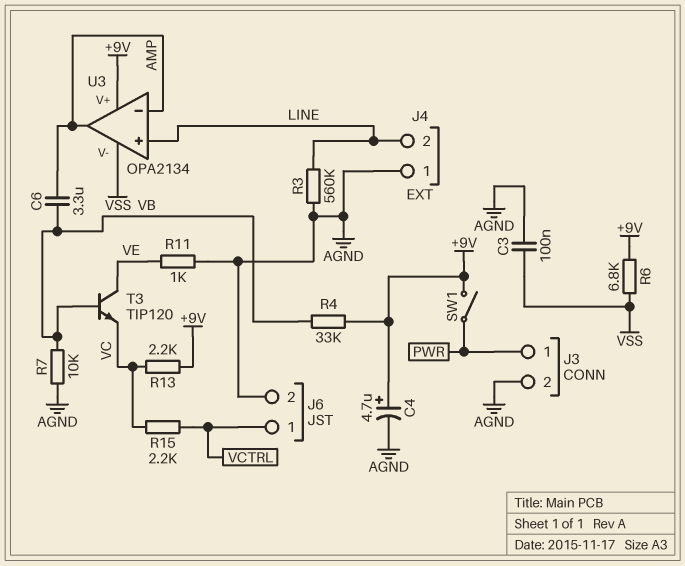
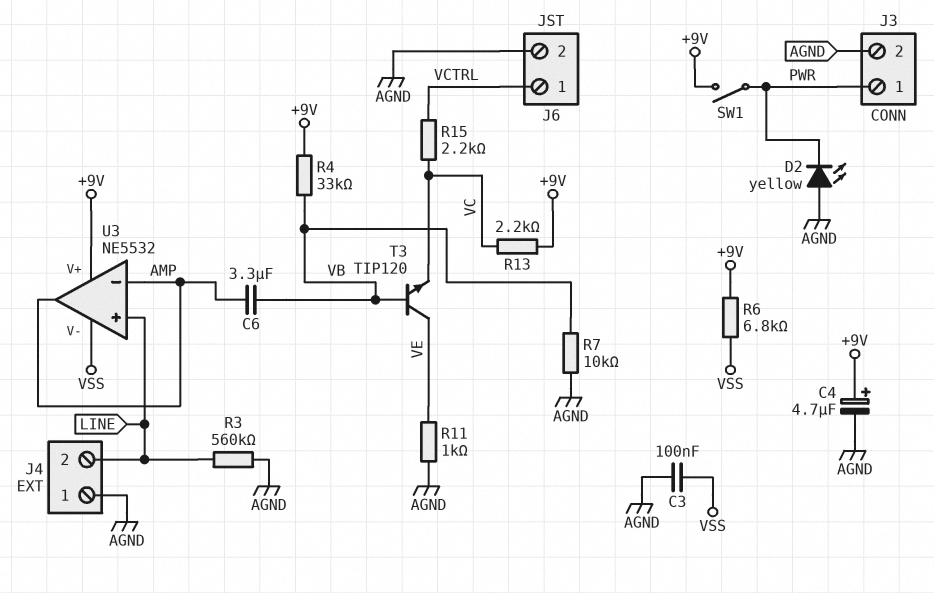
D2: none -> LED yellow (A AGND, K PWR)
U3: OPA2134 -> NE5532

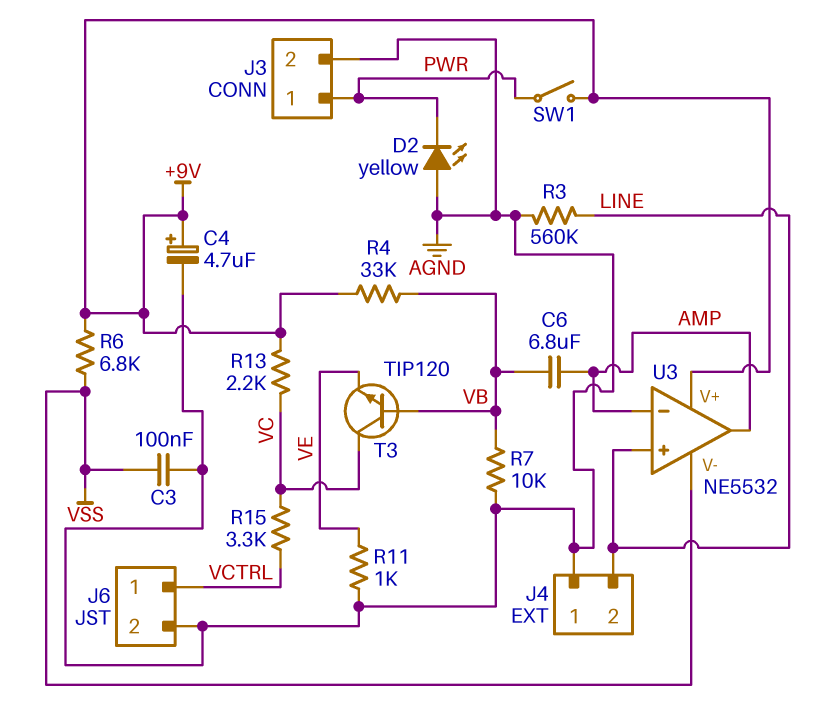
C6: 3.3uF (AMP, VB) -> 6.8uF (AMP, VB)
R15: 2.2k (VC, VCTRL) -> 3.3k (VC, VCTRL)
T3: NPN TIP120 (B VB, C VE, E VC) -> NPN TIP120 (B VB, C VC, E VE)

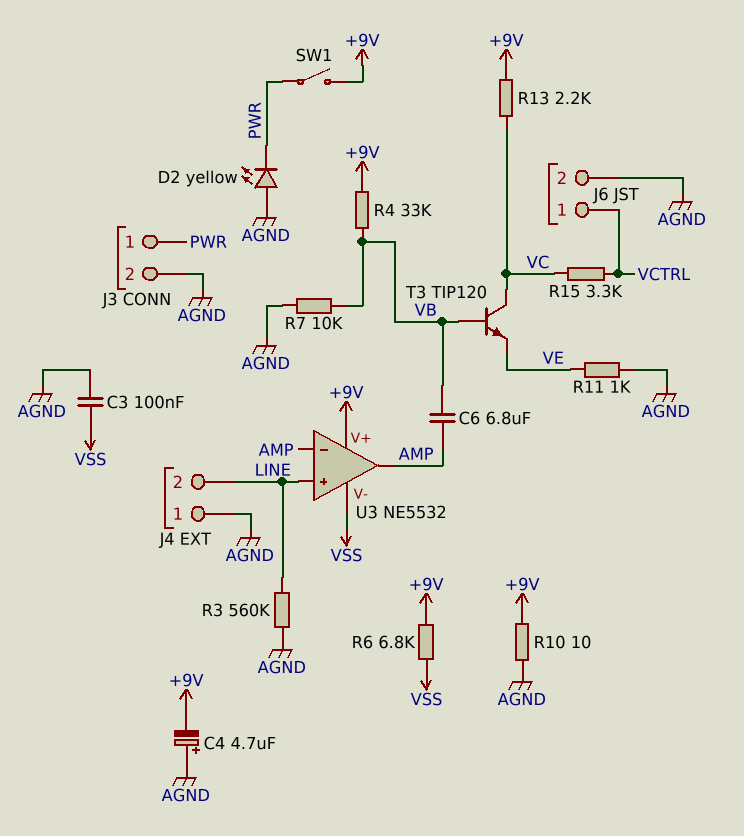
C4: 4.7uF (plus +9V, minus AGND) -> 4.7uF (plus AGND, minus +9V)
R10: none -> 10 (+9V, AGND)

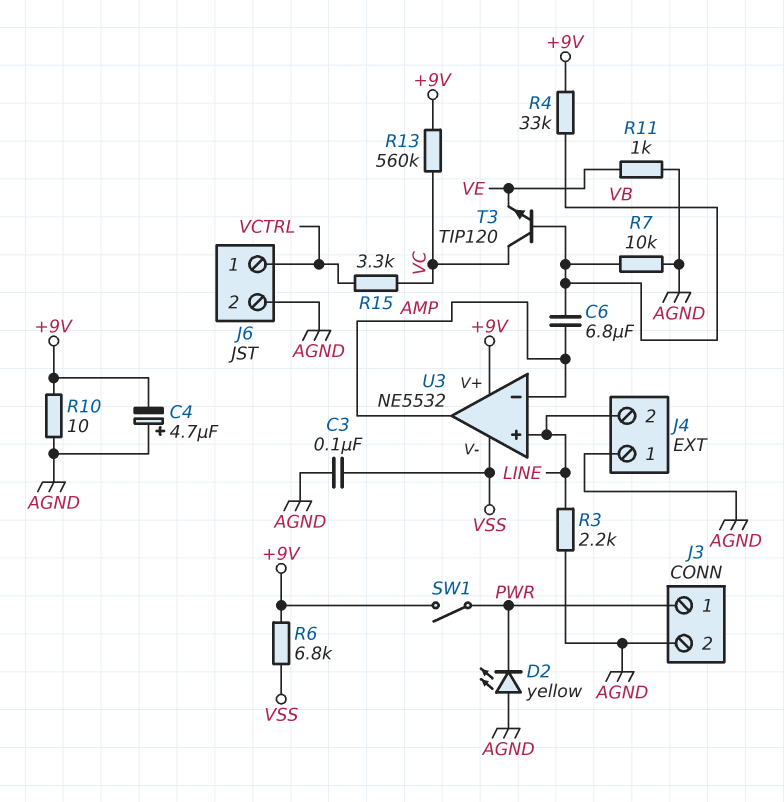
R3: 560k (AGND, LINE) -> 2.2k (AGND, LINE)
R13: 2.2k (+9V, VC) -> 560k (+9V, VC)

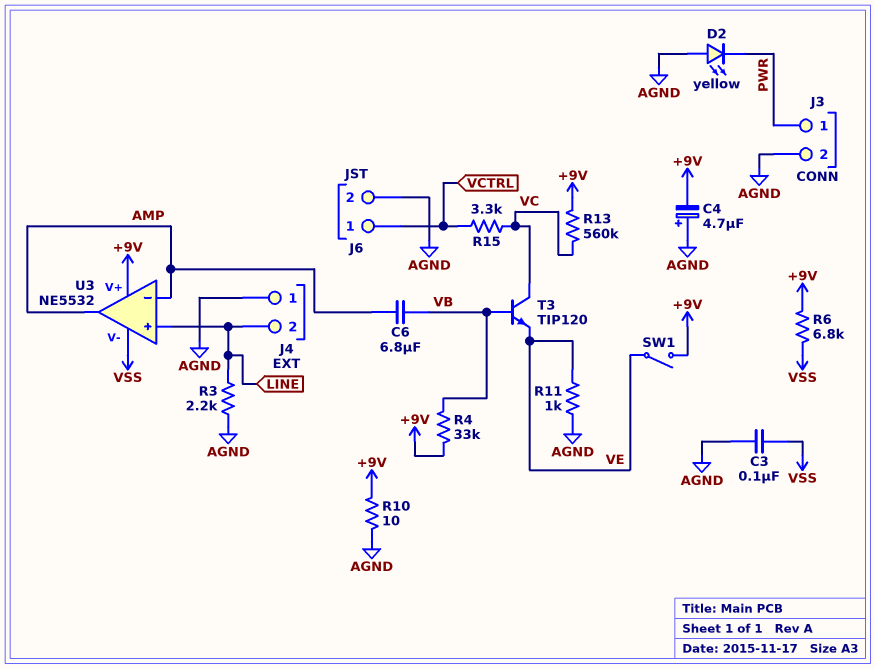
R7: 10k (AGND, VB) -> none
SW1: switch (+9V, PWR) -> switch (+9V, VE)

